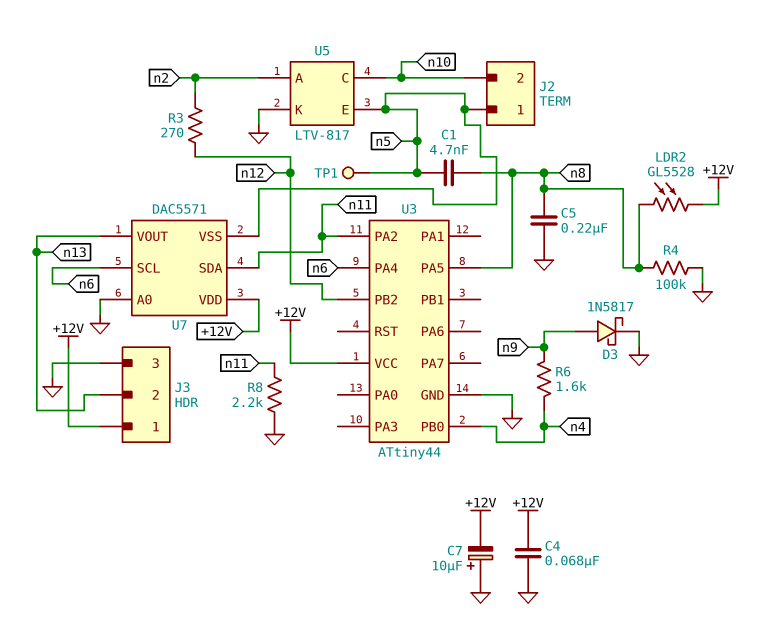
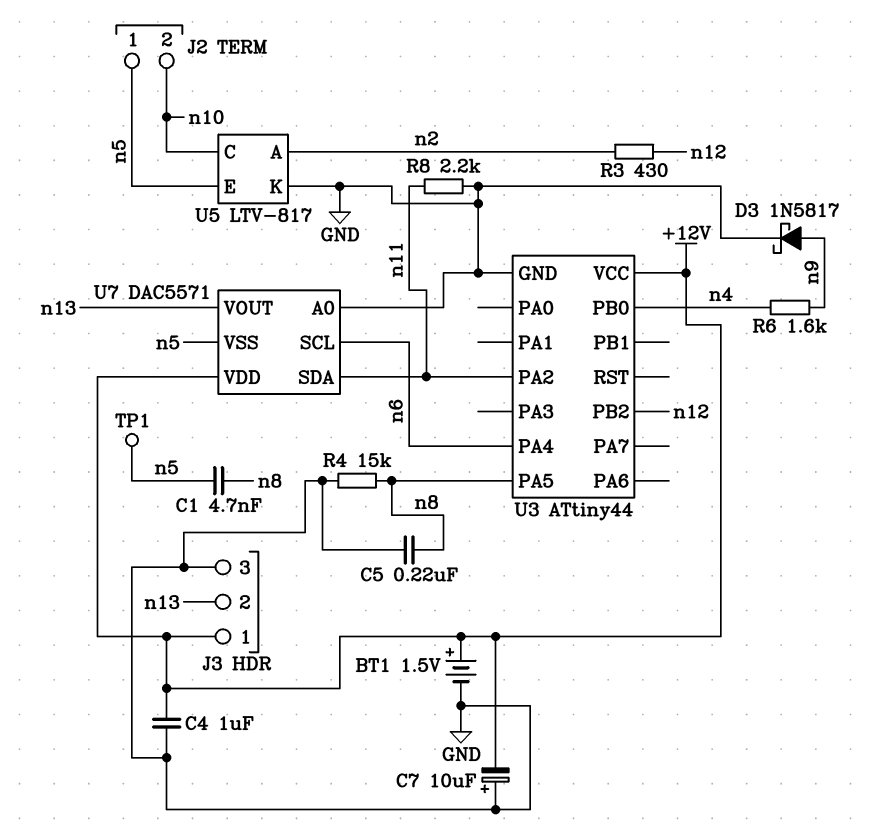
BT1: none -> 1.5V (plus +12V, minus GND)
C4: 68nF (+12V, GND) -> 1uF (+12V, GND)
LDR2: GL5528 (+12V, n8) -> none
R3: 270 (n2, n12) -> 430 (n2, n12)
R4: 100k (GND, n8) -> 15k (GND, n8)

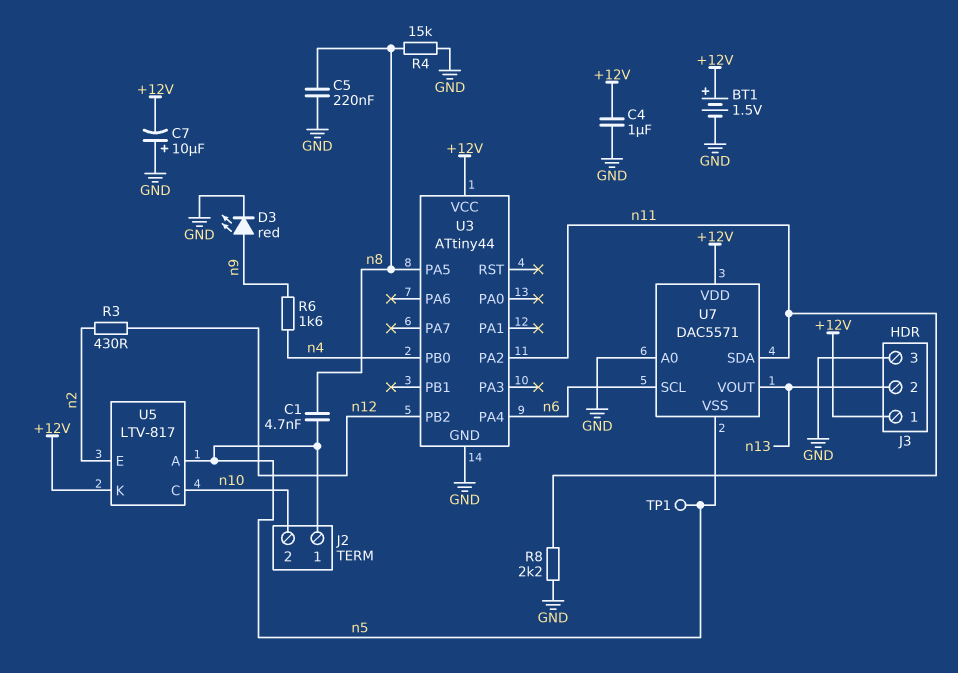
D3: schottky 1N5817 (A n9, K GND) -> LED red (A n9, K GND)
U5 pin A: n2 -> n5
U5 pin E: n5 -> n2
U5 pin K: GND -> +12V

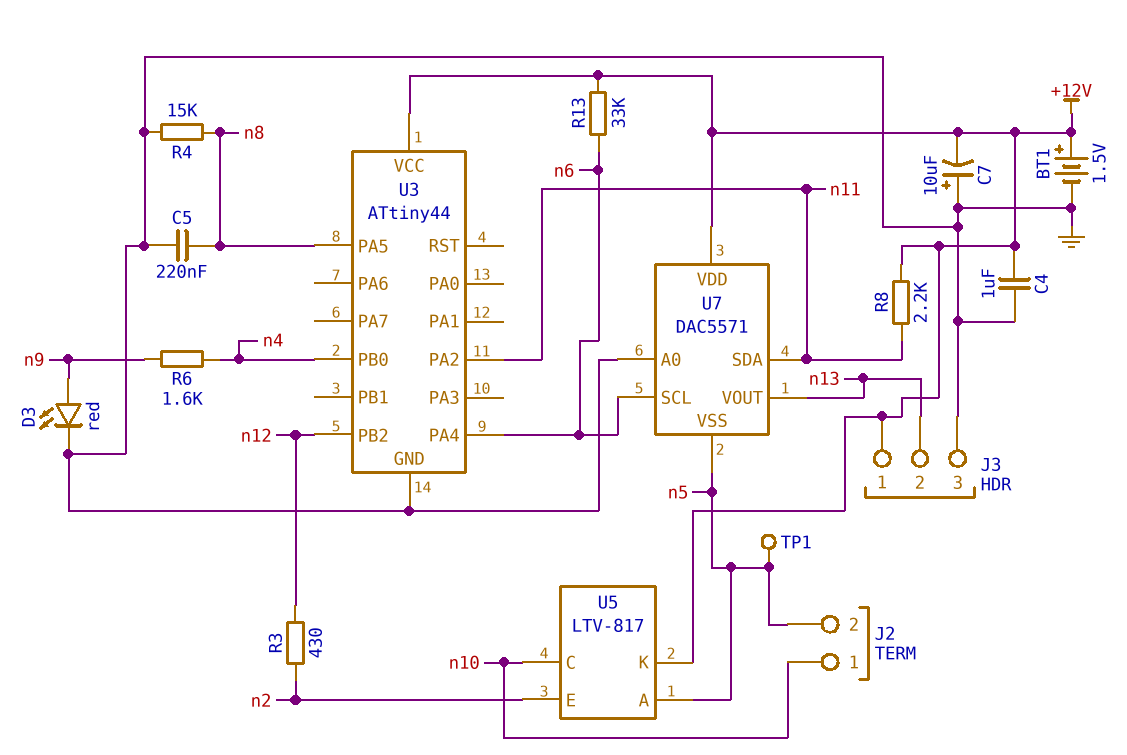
C1: 4.7nF (n5, n8) -> none
J2 pin 1: n5 -> n10
J2 pin 2: n10 -> n5
R8: 2.2k (GND, n11) -> 2.2k (+12V, n11)
R13: none -> 33k (+12V, n6)

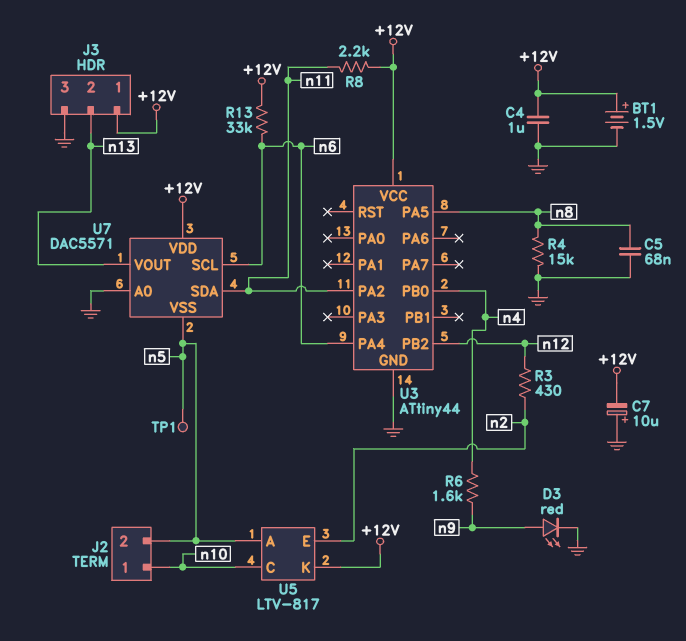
C5: 220nF (GND, n8) -> 68nF (GND, n8)

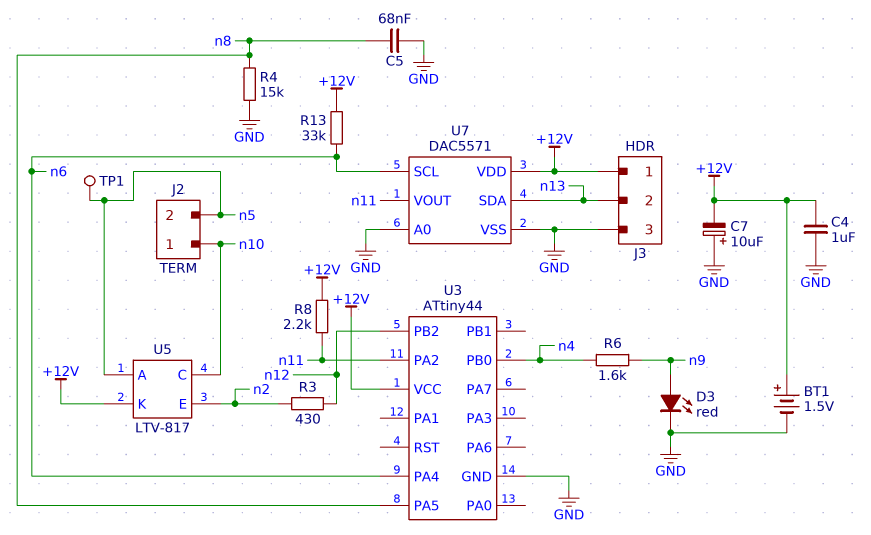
U7 pin SDA: n11 -> n13
U7 pin VOUT: n13 -> n11
U7 pin VSS: n5 -> GND

